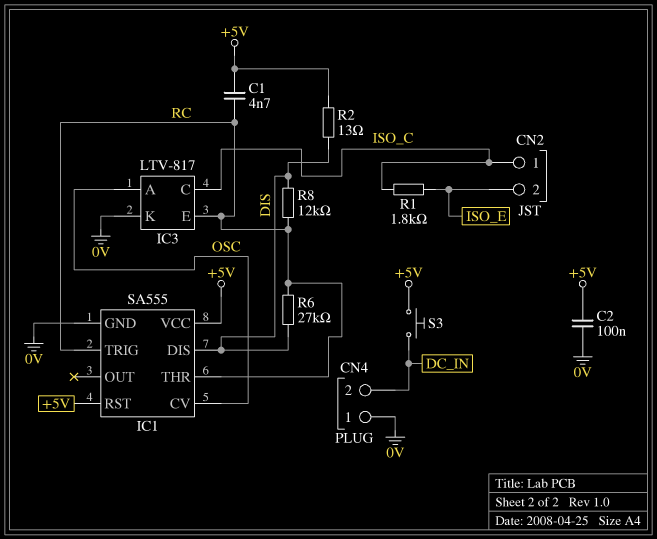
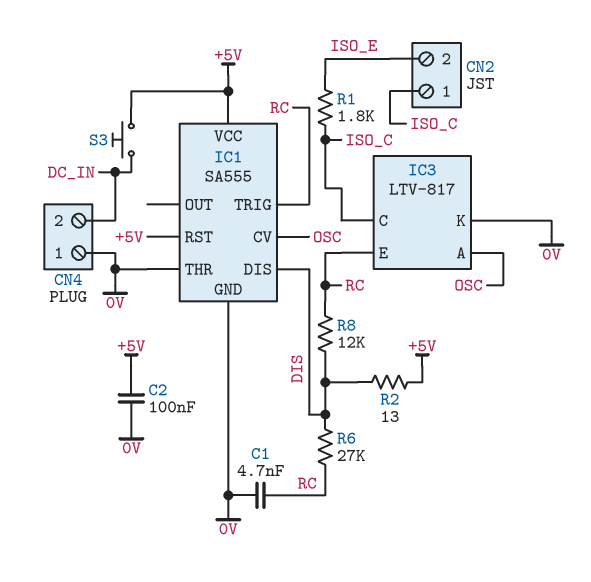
C1: 4.7nF (+5V, RC) -> 4.7nF (0V, RC)
IC1 pin THR: RC -> 0V

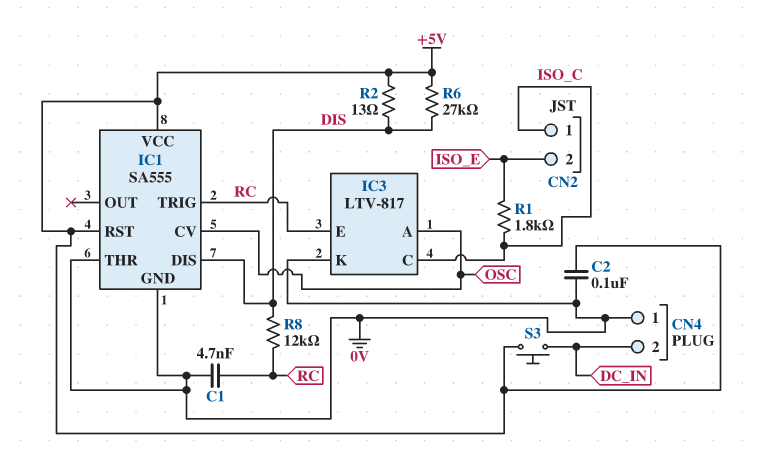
R6: 27k (DIS, RC) -> 27k (+5V, DIS)

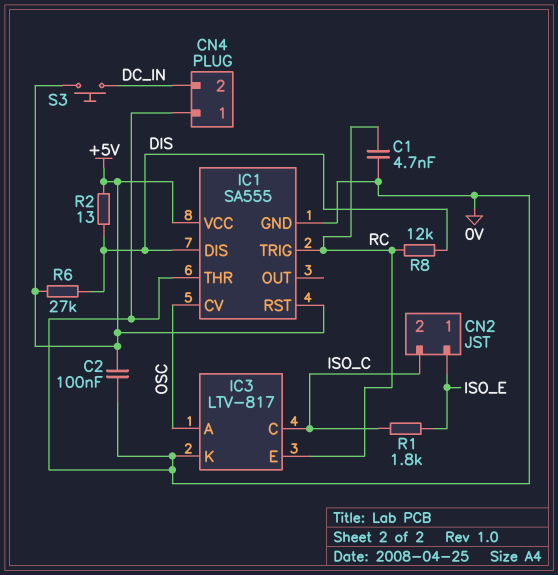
CN2 pin 1: ISO_C -> ISO_E
CN2 pin 2: ISO_E -> ISO_C

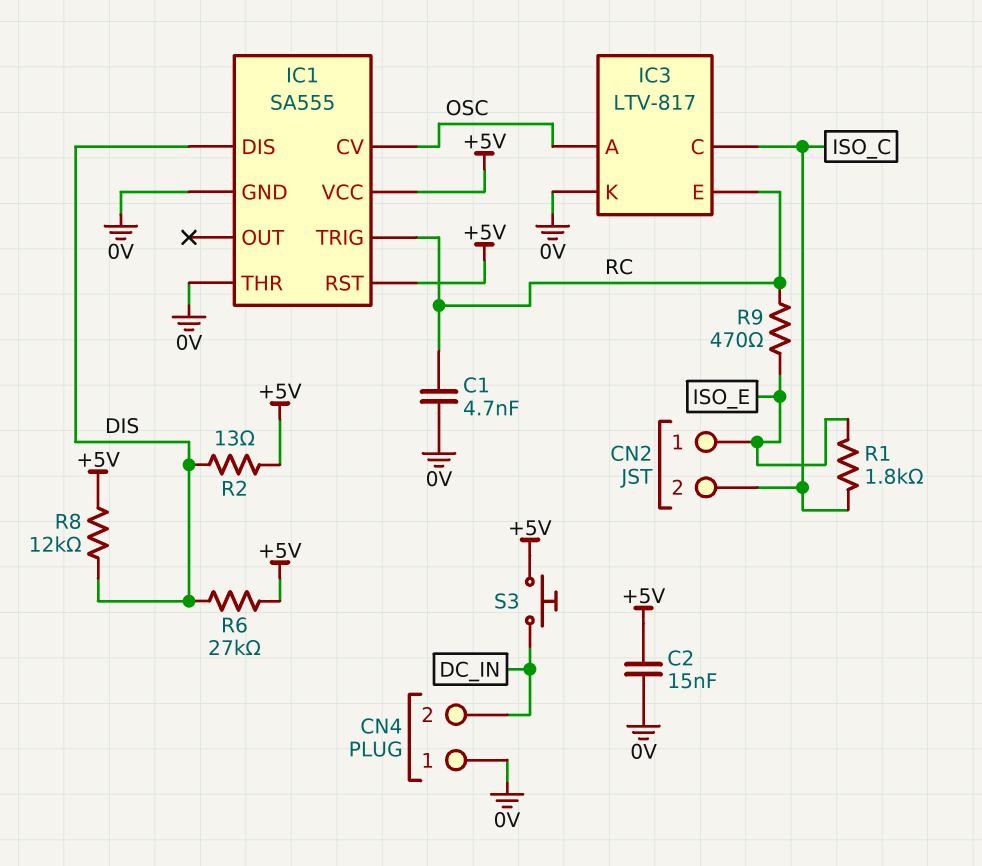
C2: 100nF (+5V, 0V) -> 15nF (+5V, 0V)
R8: 12k (DIS, RC) -> 12k (+5V, DIS)
R9: none -> 470 (ISO_E, RC)

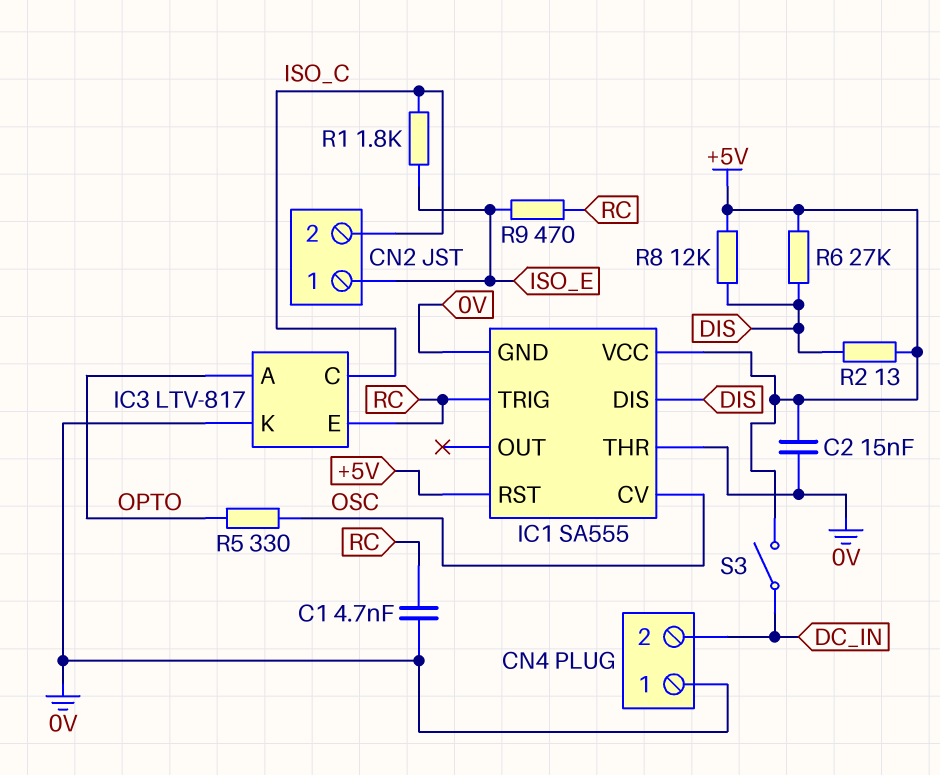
IC3 pin A: OSC -> OPTO
R5: none -> 330 (OPTO, OSC)
S3: button (+5V, DC_IN) -> switch (+5V, DC_IN)

